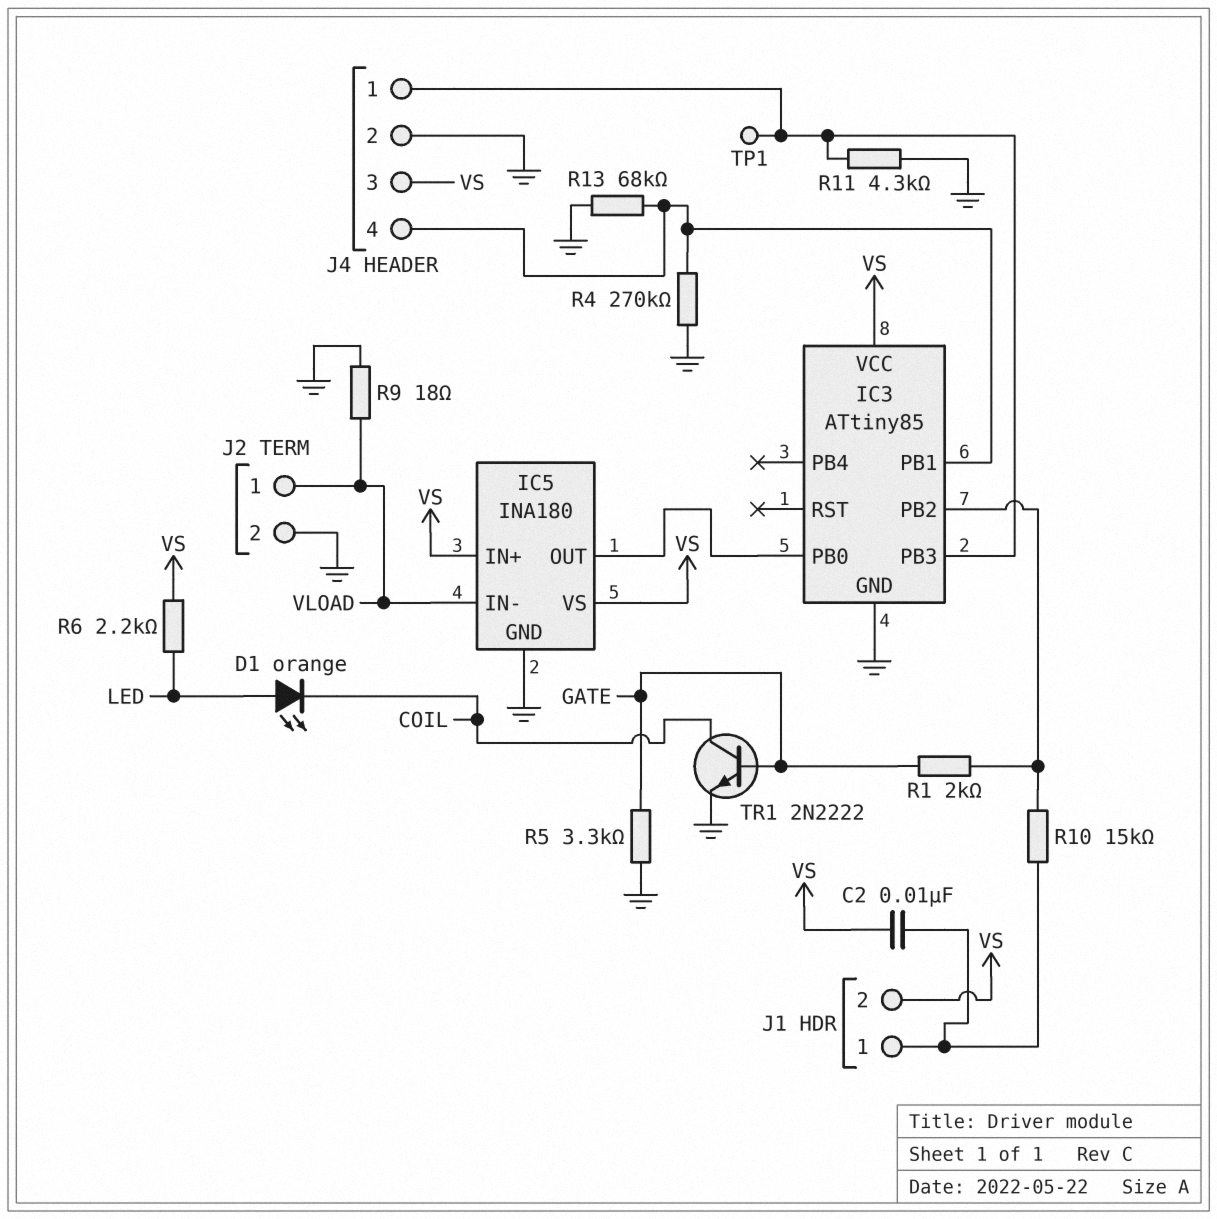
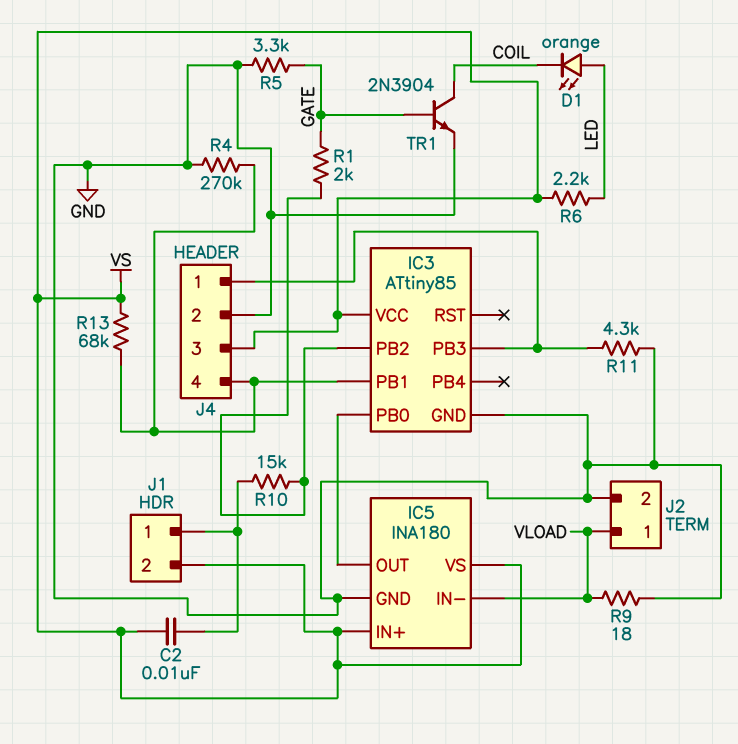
R13: 68k (GND, IC3/PB1) -> 68k (IC3/PB1, VS)
TP1: test point (IC3/PB3) -> none
TR1: NPN 2N2222 (B GATE, C COIL, E GND) -> NPN 2N3904 (B GATE, C COIL, E GND)

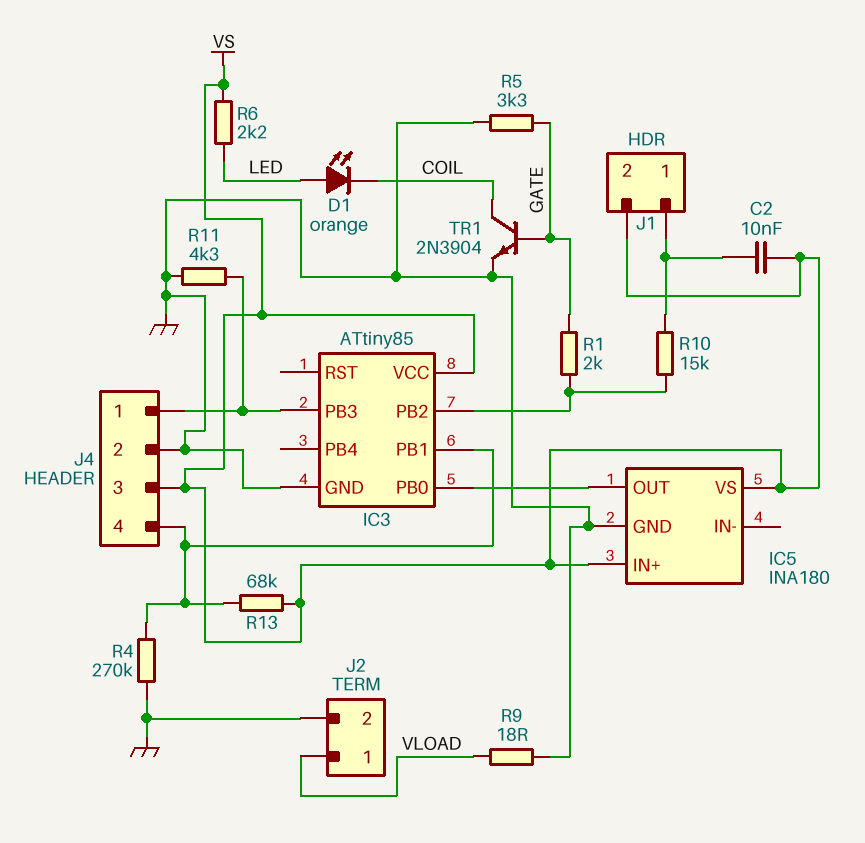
IC5 pin IN-: VLOAD -> none

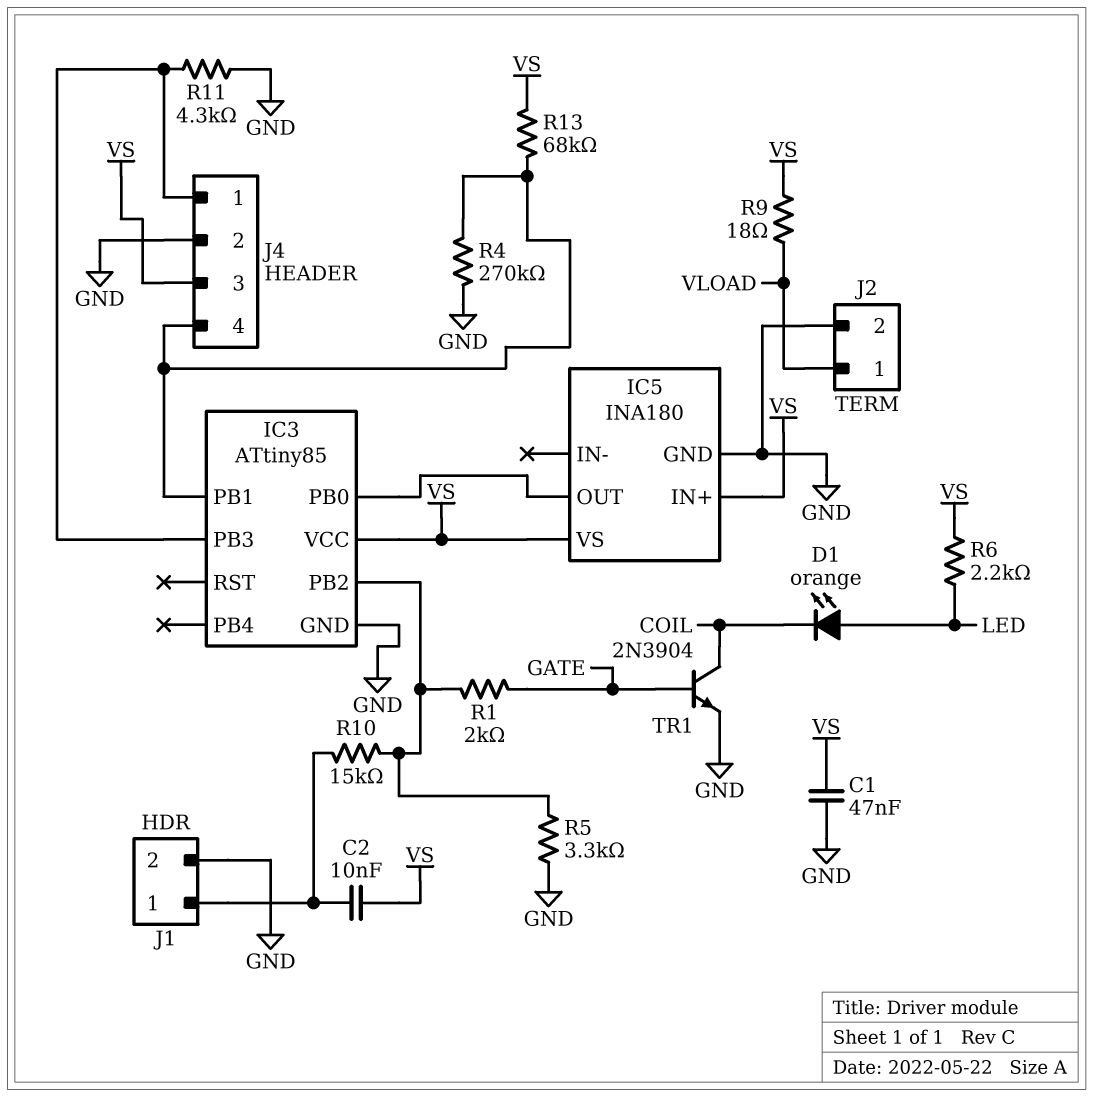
C1: none -> 47nF (GND, VS)
J1 pin 2: VS -> GND
R5: 3.3k (GATE, GND) -> 3.3k (GND, IC3/PB2)
R9: 18 (GND, VLOAD) -> 18 (VLOAD, VS)

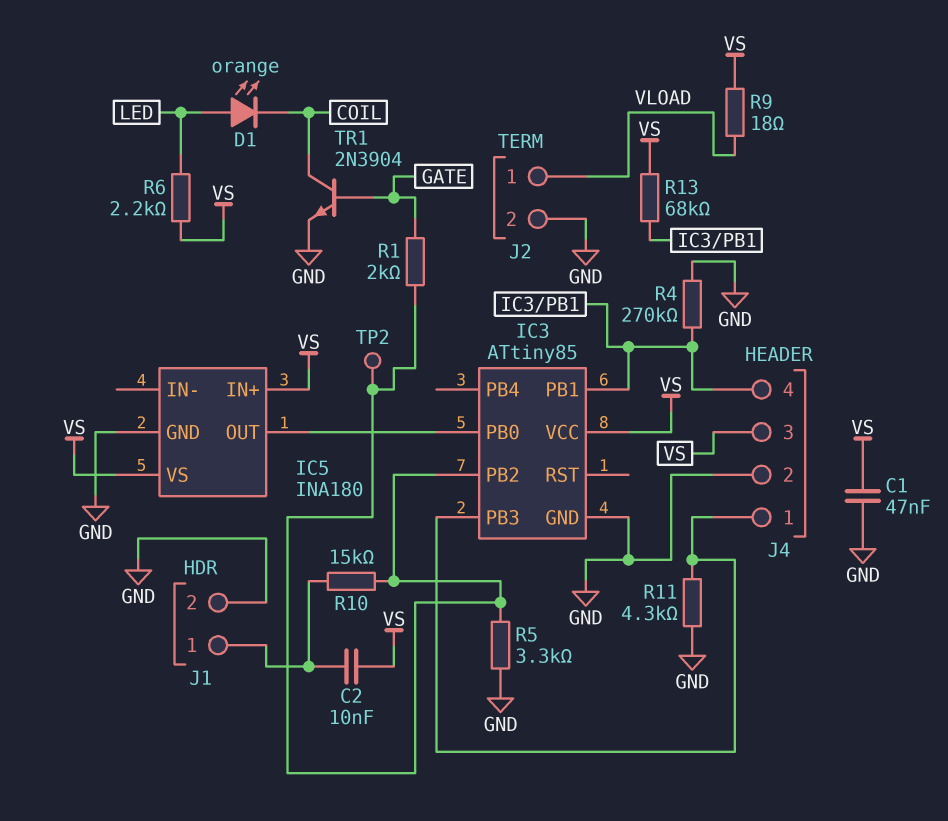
TP2: none -> test point (IC3/PB2)

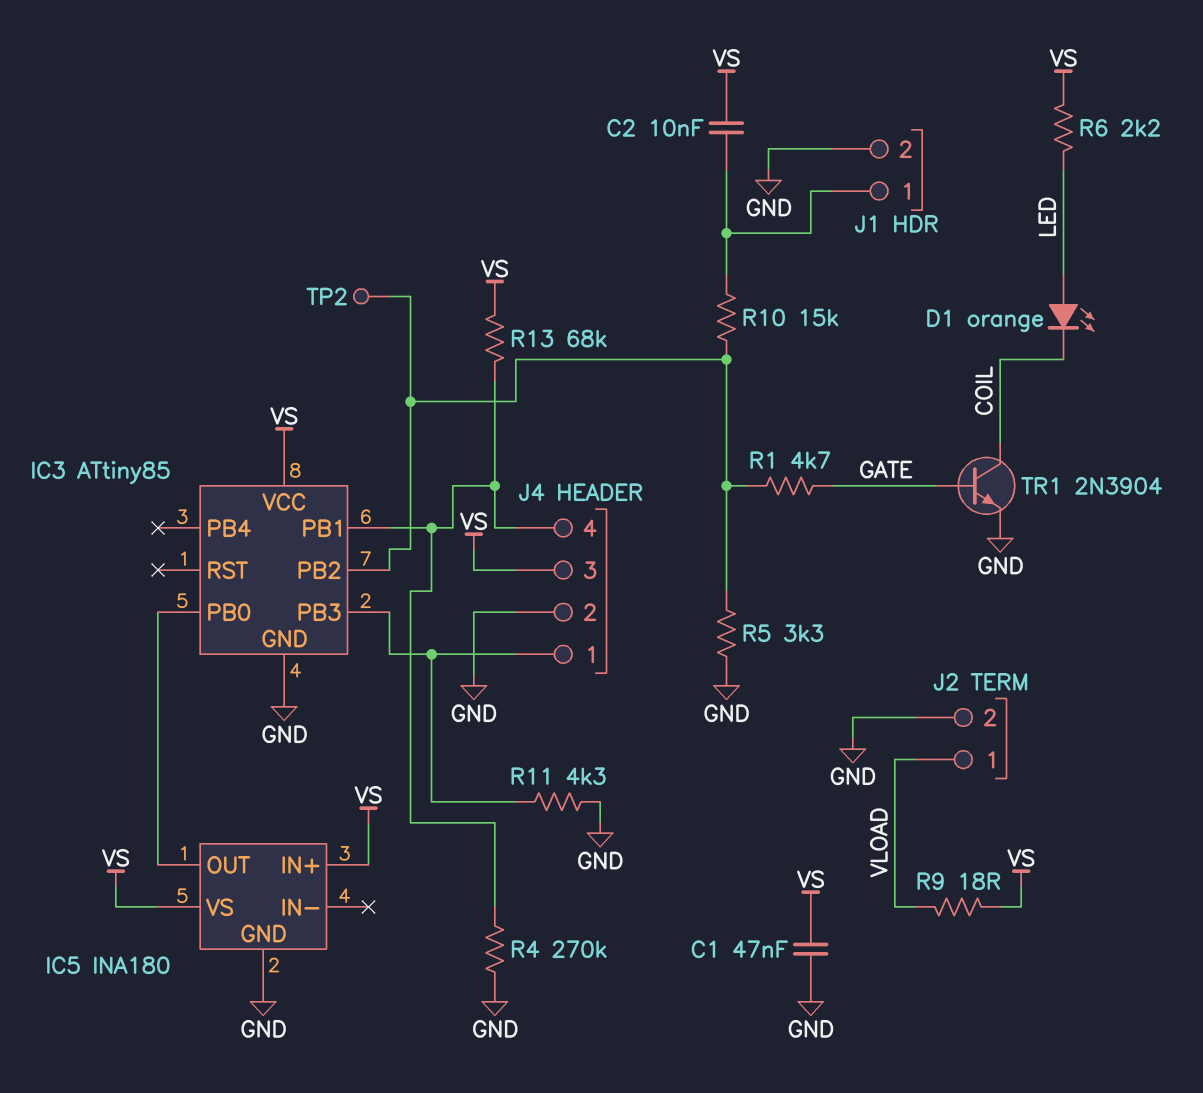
R1: 2k (GATE, IC3/PB2) -> 4.7k (GATE, IC3/PB2)

